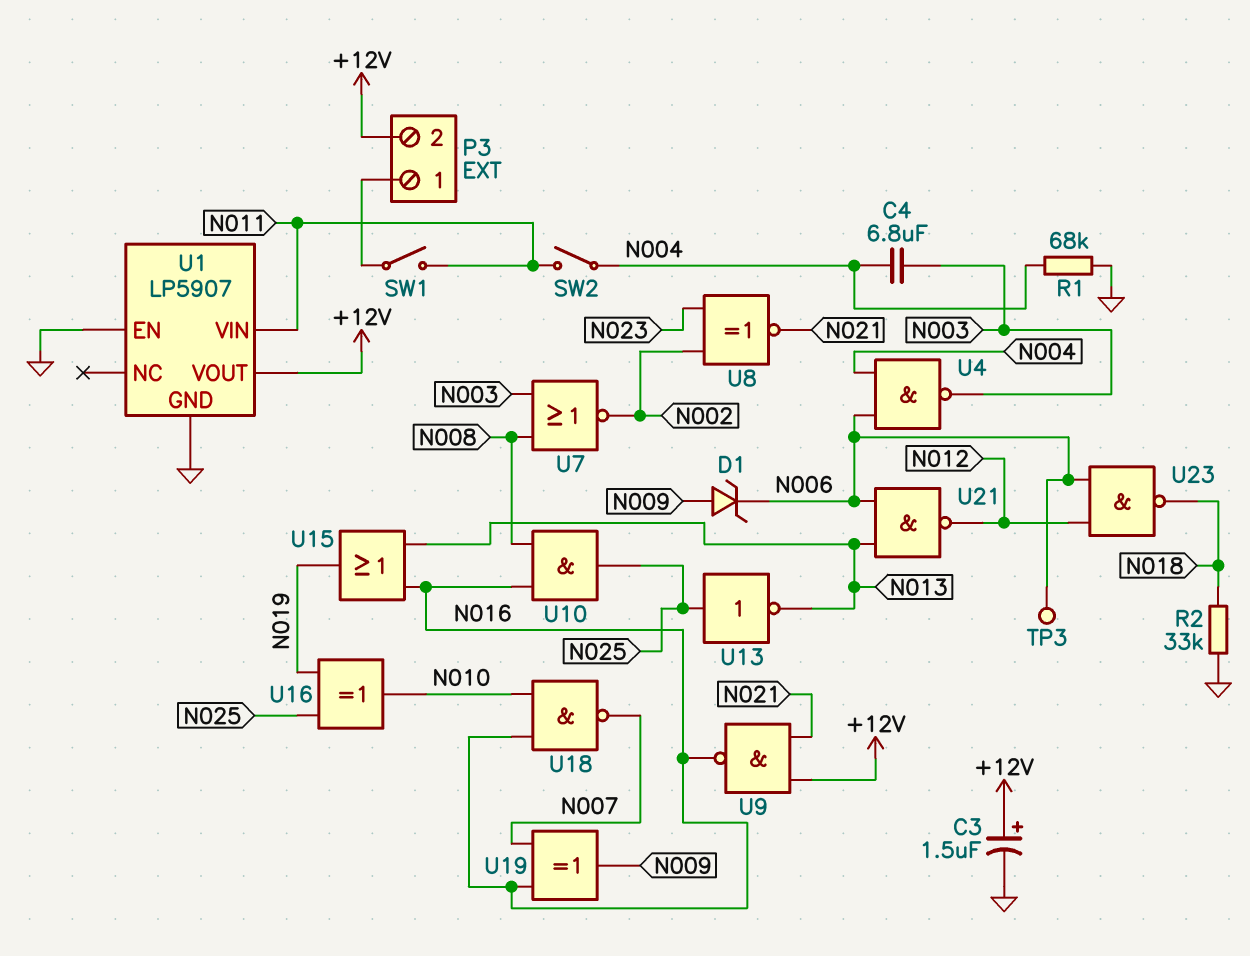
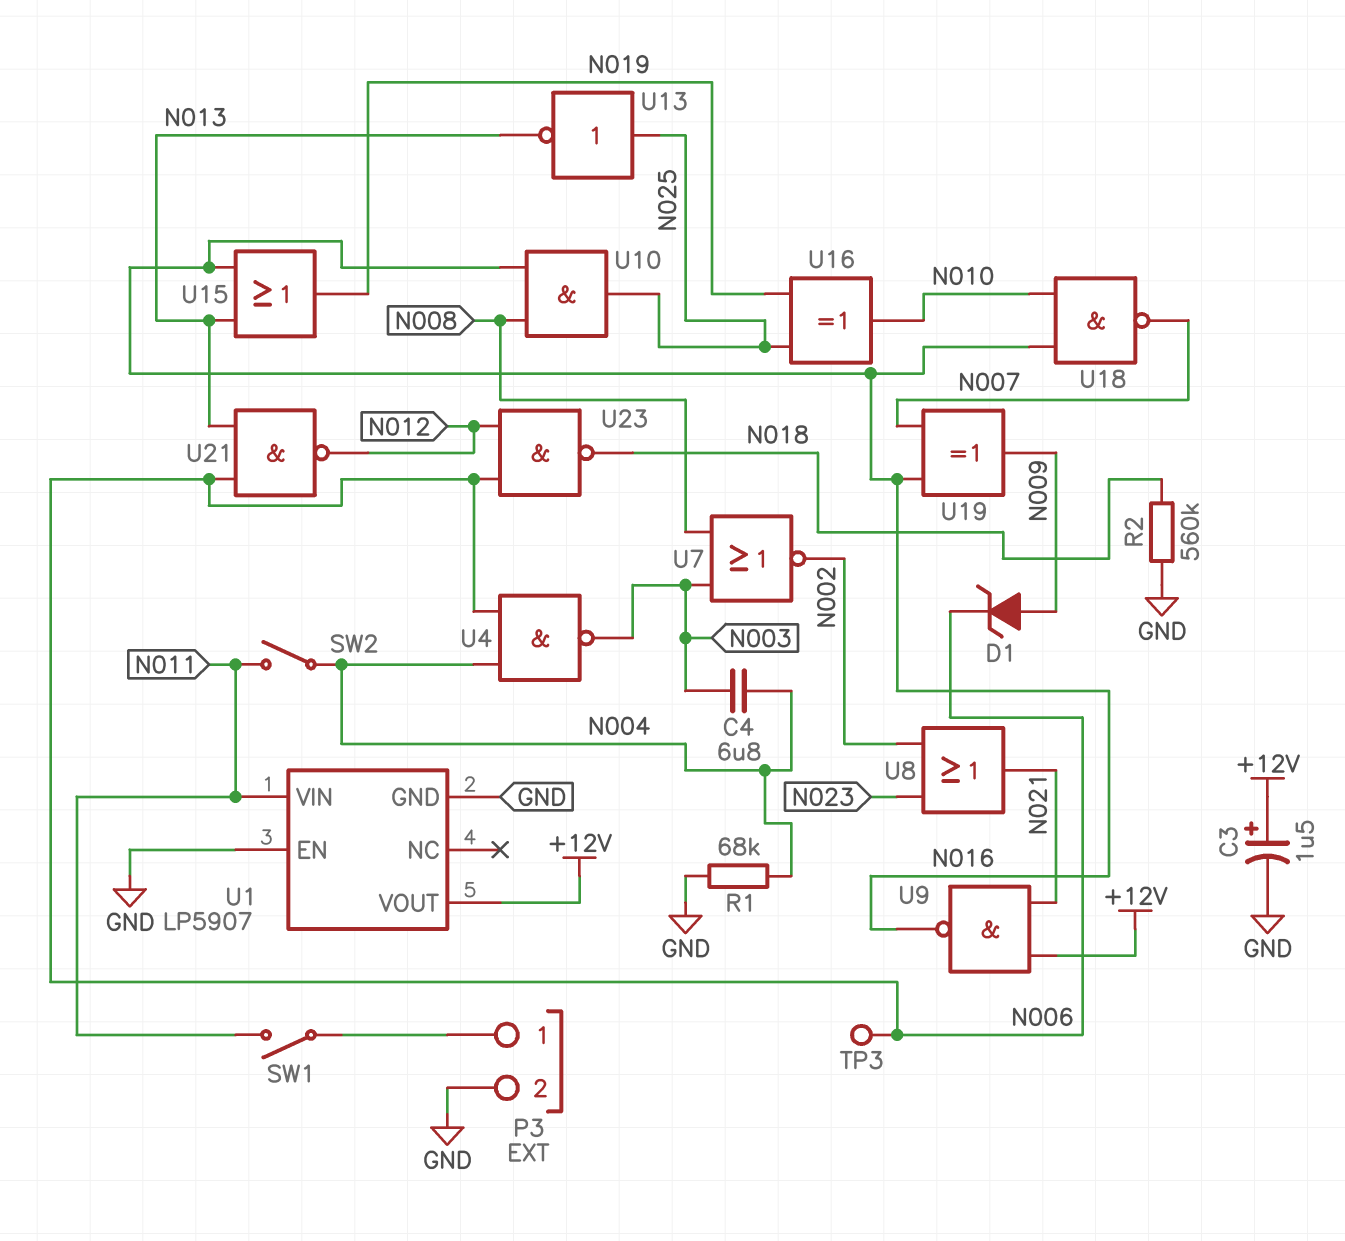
P3 pin 2: +12V -> GND
R2: 33k (GND, N018) -> 560k (GND, N018)
U8: XNOR (in N002, in N023, out N021) -> OR (in N002, in N023, out N021)

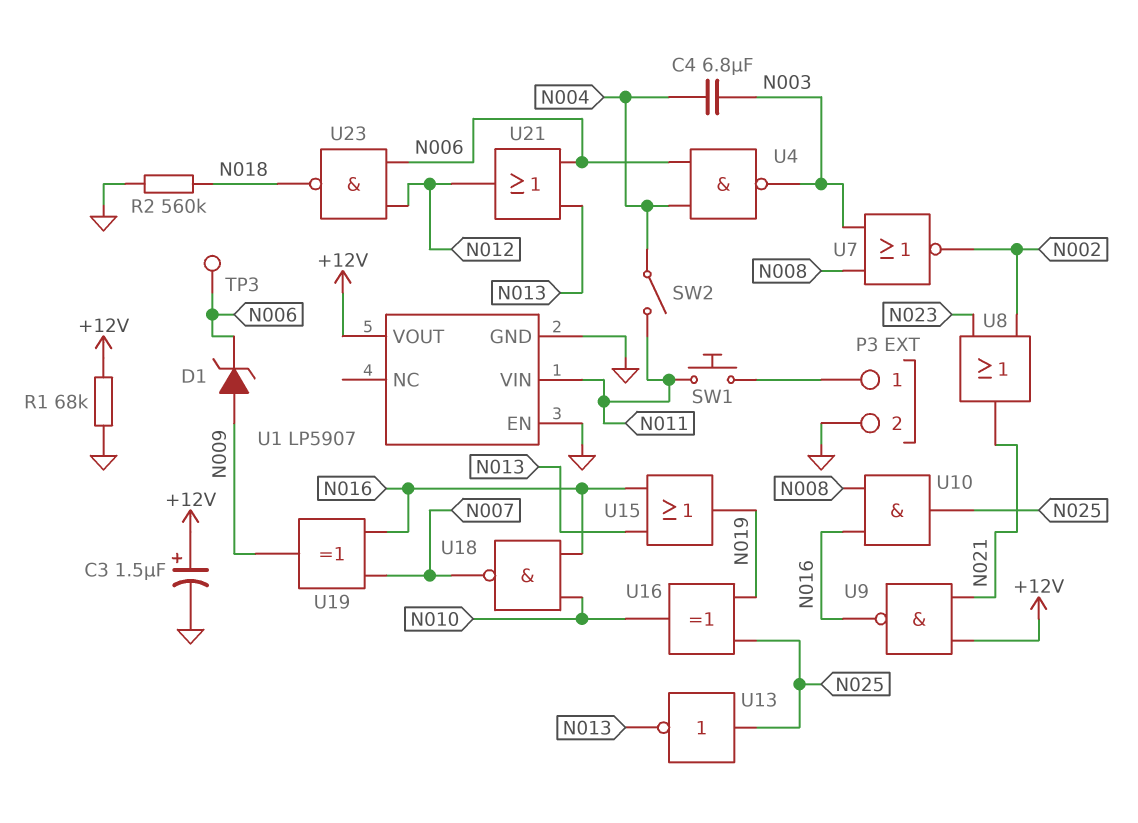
R1: 68k (GND, N004) -> 68k (+12V, GND)
SW1: switch (N011, P3/1) -> button (N011, P3/1)
U21: NAND (in N006, in N013, out N012) -> OR (in N006, in N013, out N012)

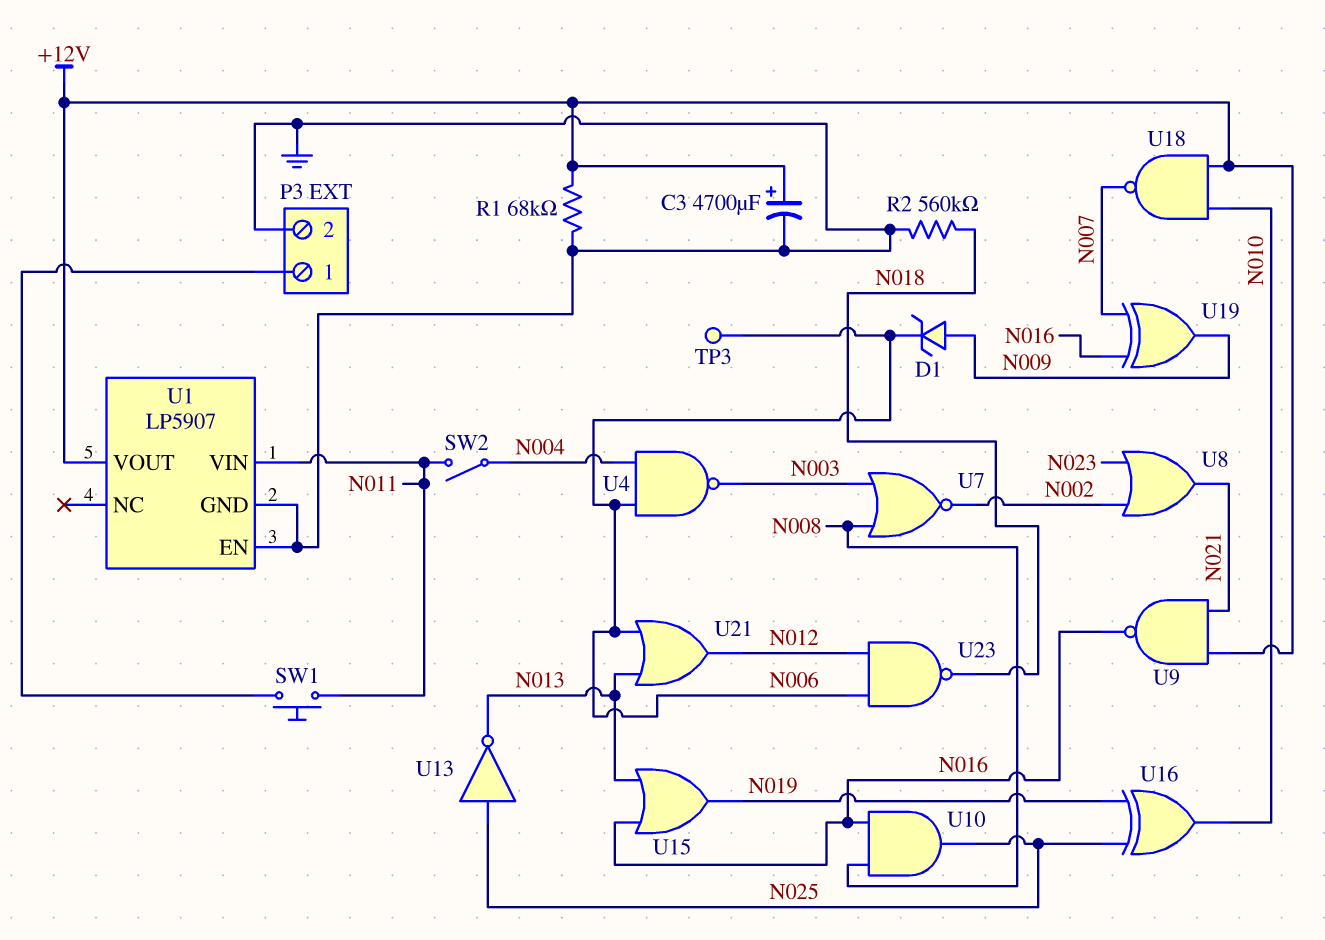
C3: 1.5uF (plus +12V, minus GND) -> 4700uF (plus +12V, minus GND)
C4: 6.8uF (N003, N004) -> none
U18: NAND (in N010, in N016, out N007) -> NAND (in +12V, in N010, out N007)

